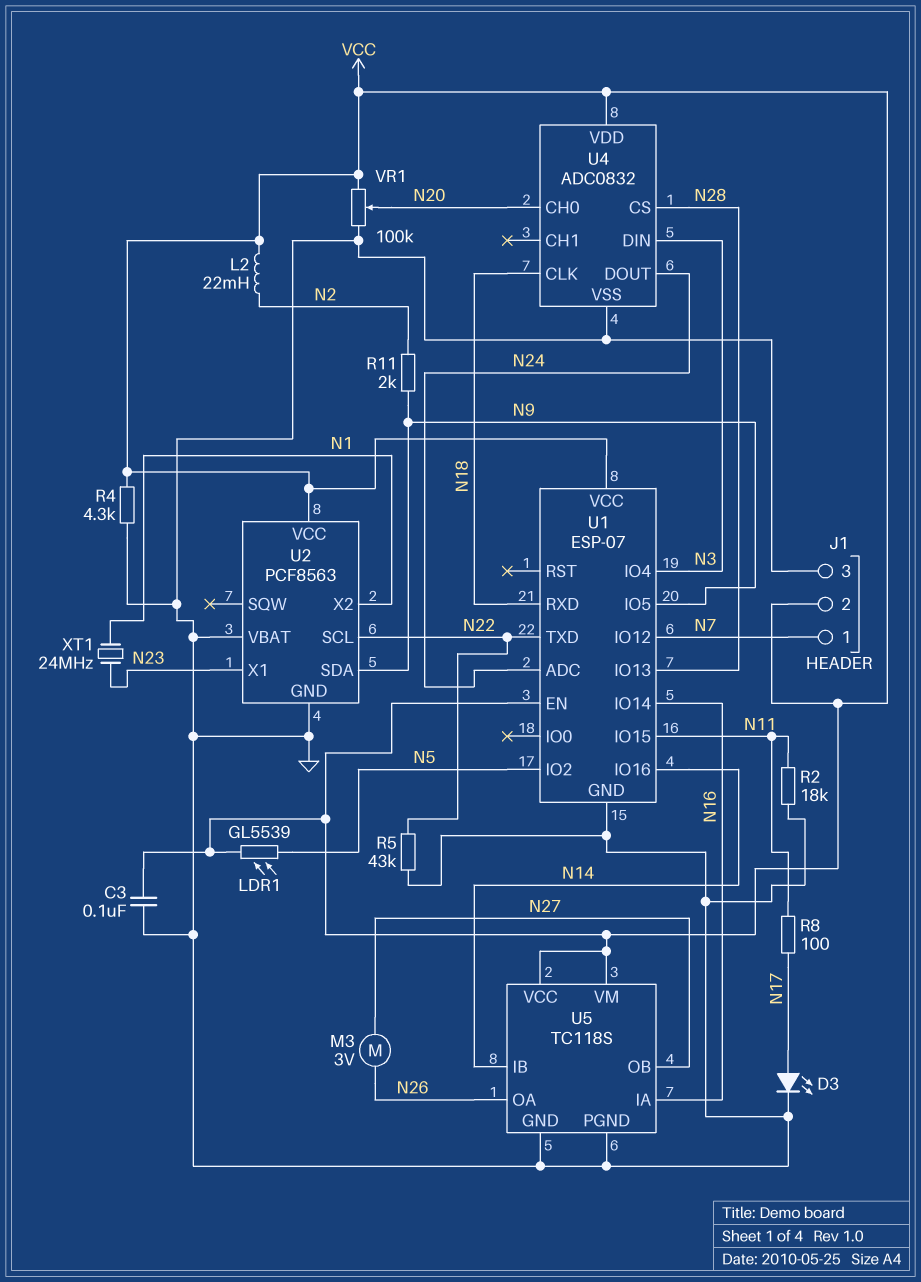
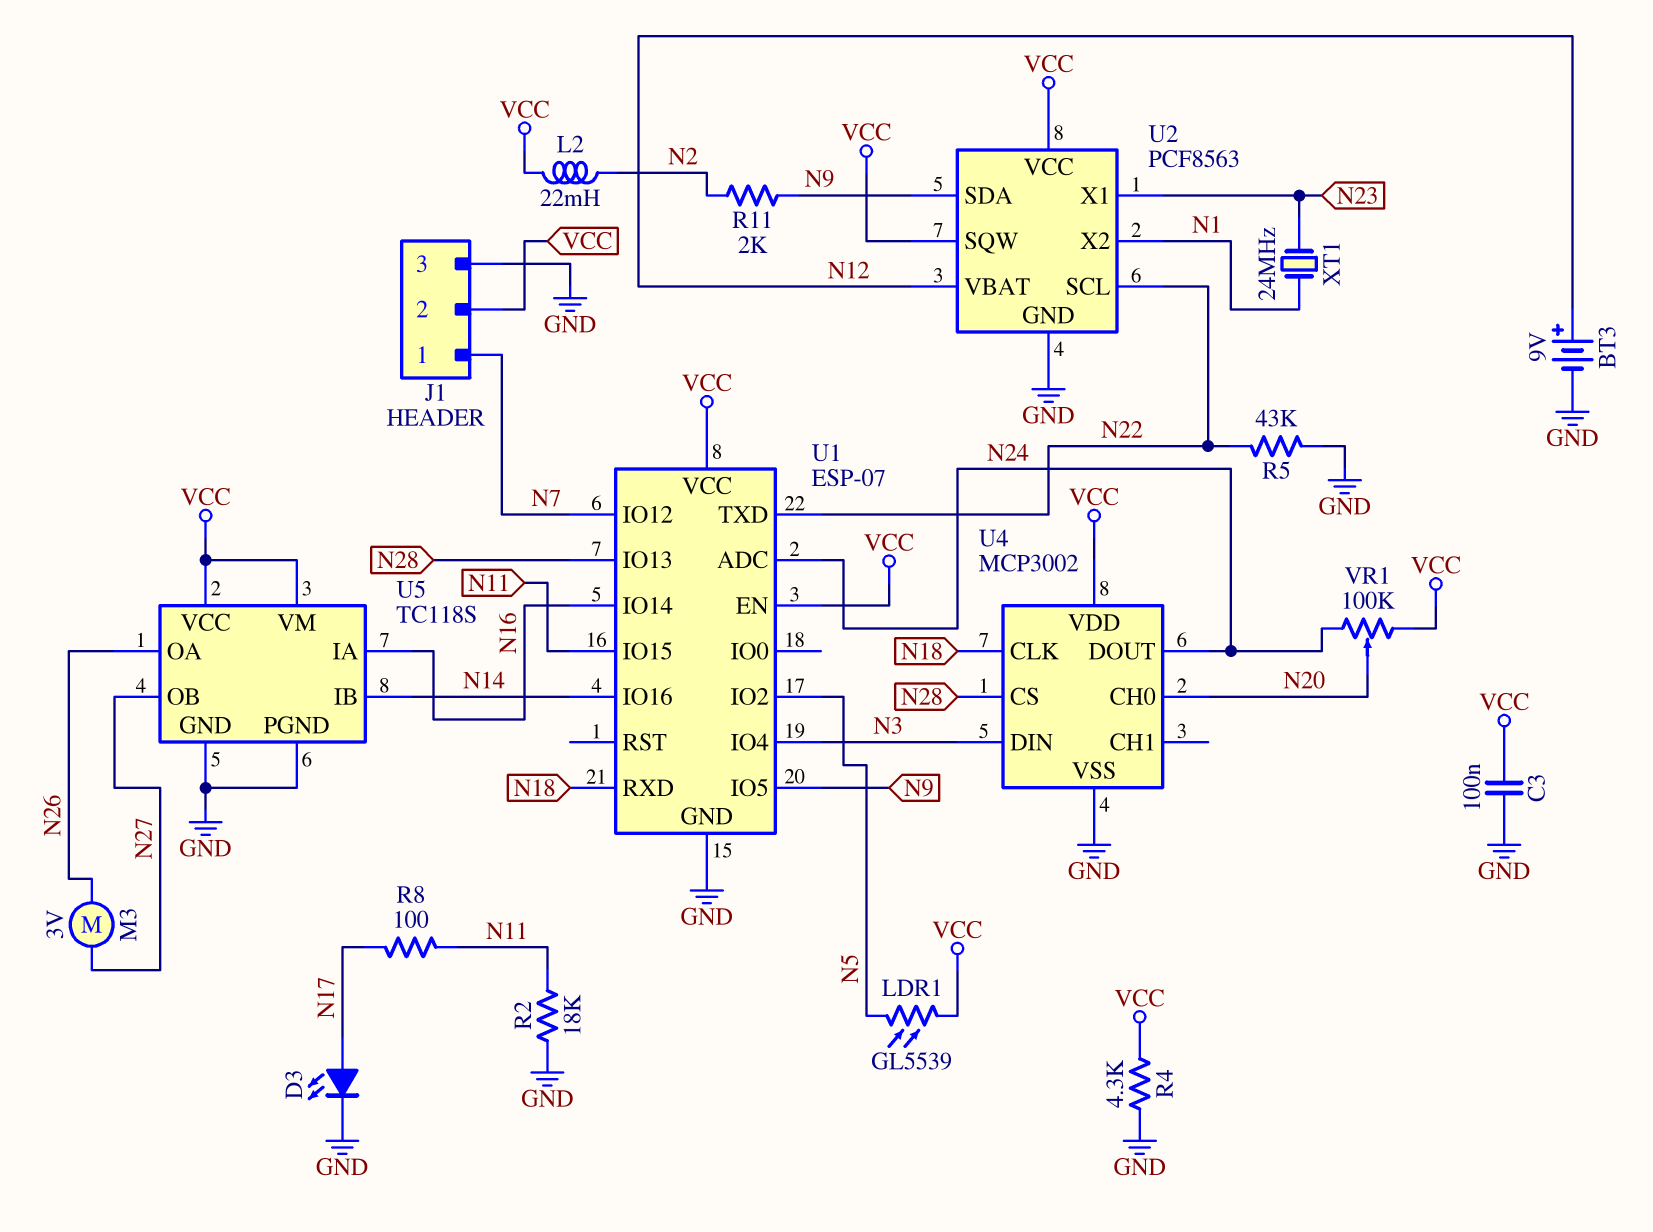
BT3: none -> 9V (plus N12, minus GND)
U2 pin SQW: none -> VCC
U2 pin VBAT: GND -> N12
U4: ADC0832 -> MCP3002
VR1: 100k (GND, VCC, wiper N20) -> 100k (N24, VCC, wiper N20)

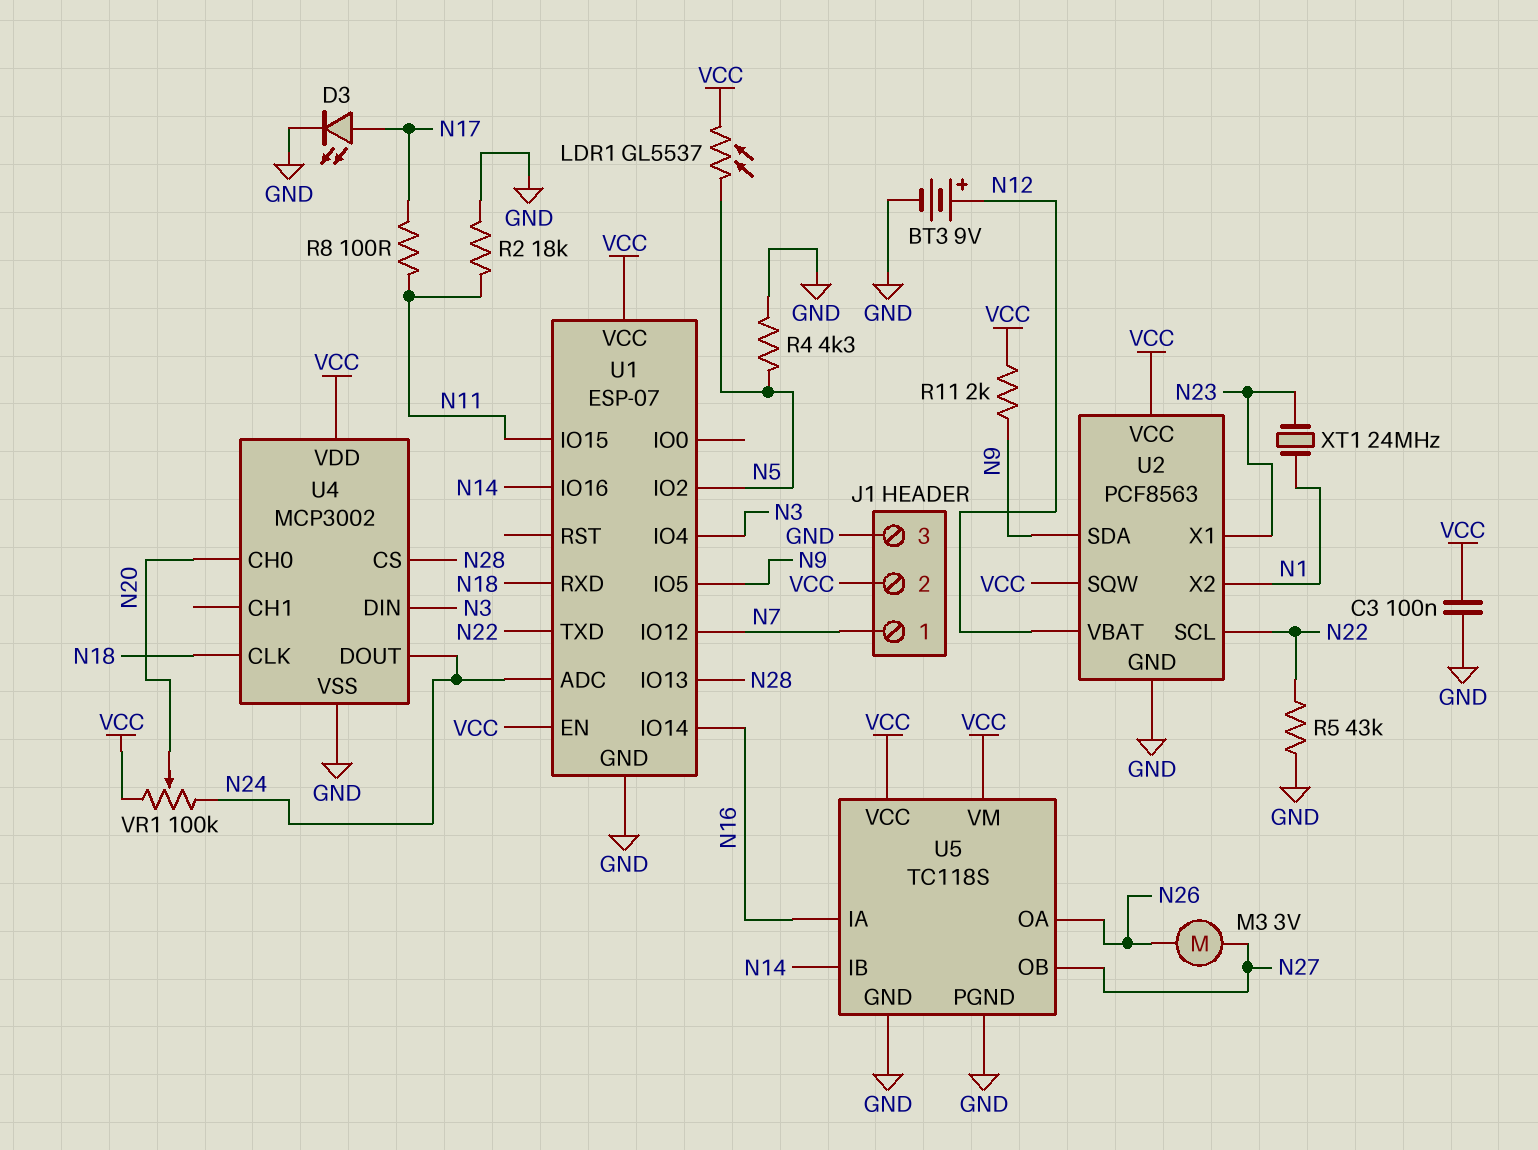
L2: 22mH (N2, VCC) -> none
LDR1: GL5539 (N5, VCC) -> GL5537 (N5, VCC)
R4: 4.3k (GND, VCC) -> 4.3k (GND, N5)
R11: 2k (N2, N9) -> 2k (N9, VCC)

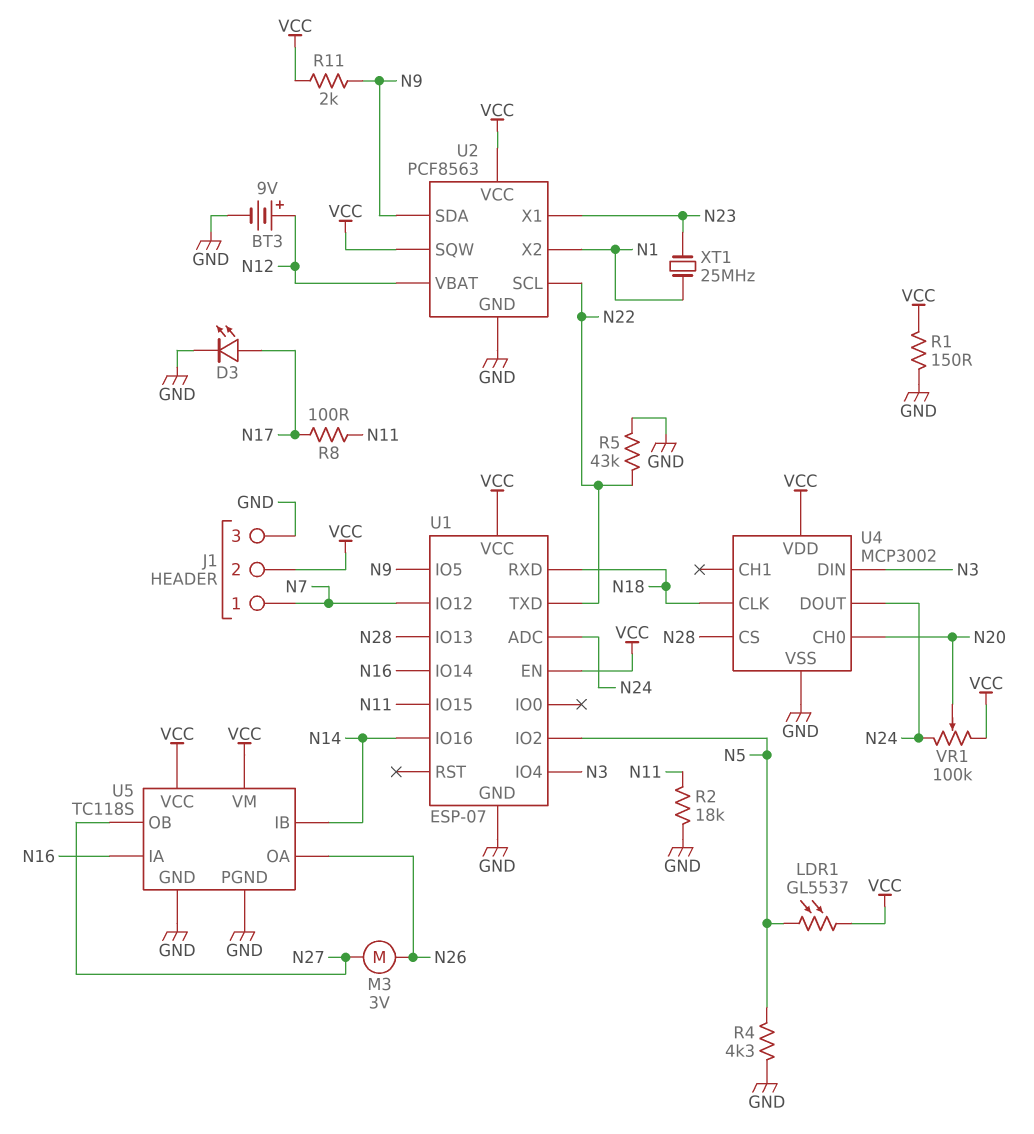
C3: 100nF (GND, VCC) -> none
R1: none -> 150 (GND, VCC)
XT1: 24MHz (N1, N23) -> 25MHz (N1, N23)

